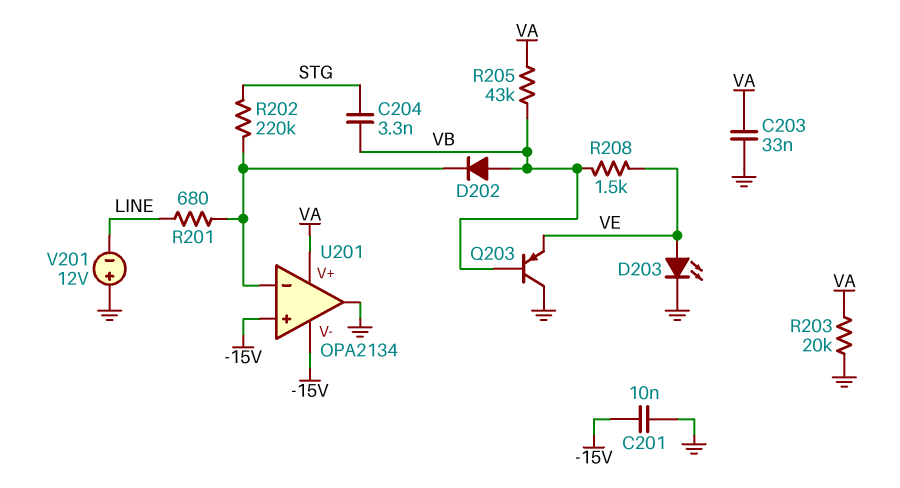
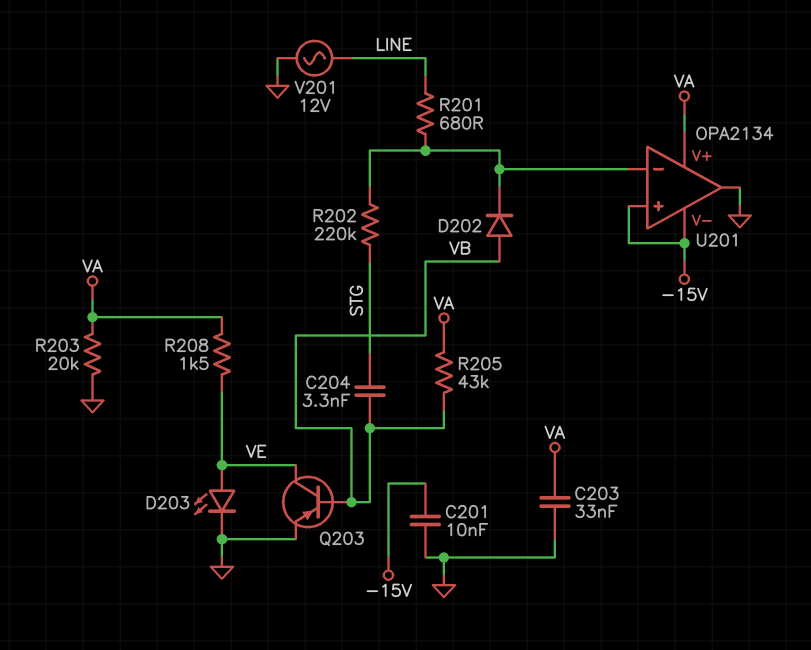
Q203: PNP (B VB, C GND, E VE) -> PNP (B VB, C VE, E GND)
R208: 1.5k (VB, VE) -> 1.5k (VA, VE)
V201: 12V (plus GND, minus LINE) -> AC 12V (GND, LINE)

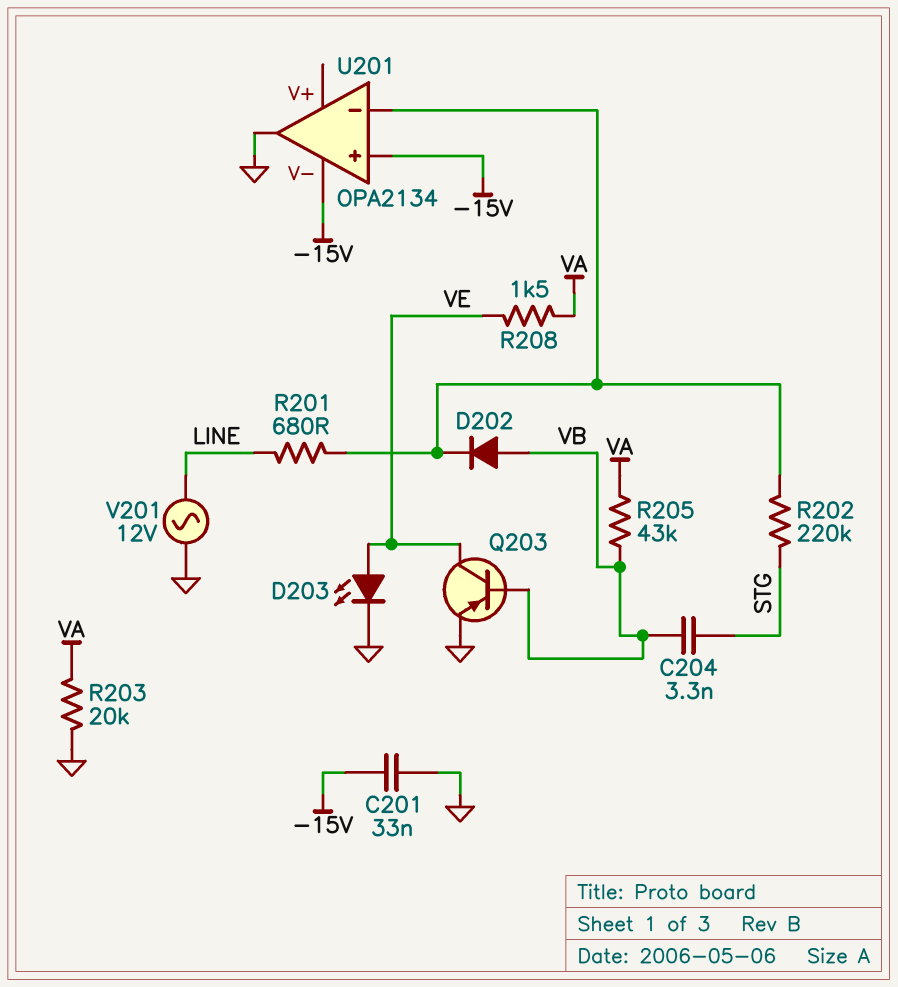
C201: 10nF (-15V, GND) -> 33nF (-15V, GND)
C203: 33nF (GND, VA) -> none
U201 pin V+: VA -> none

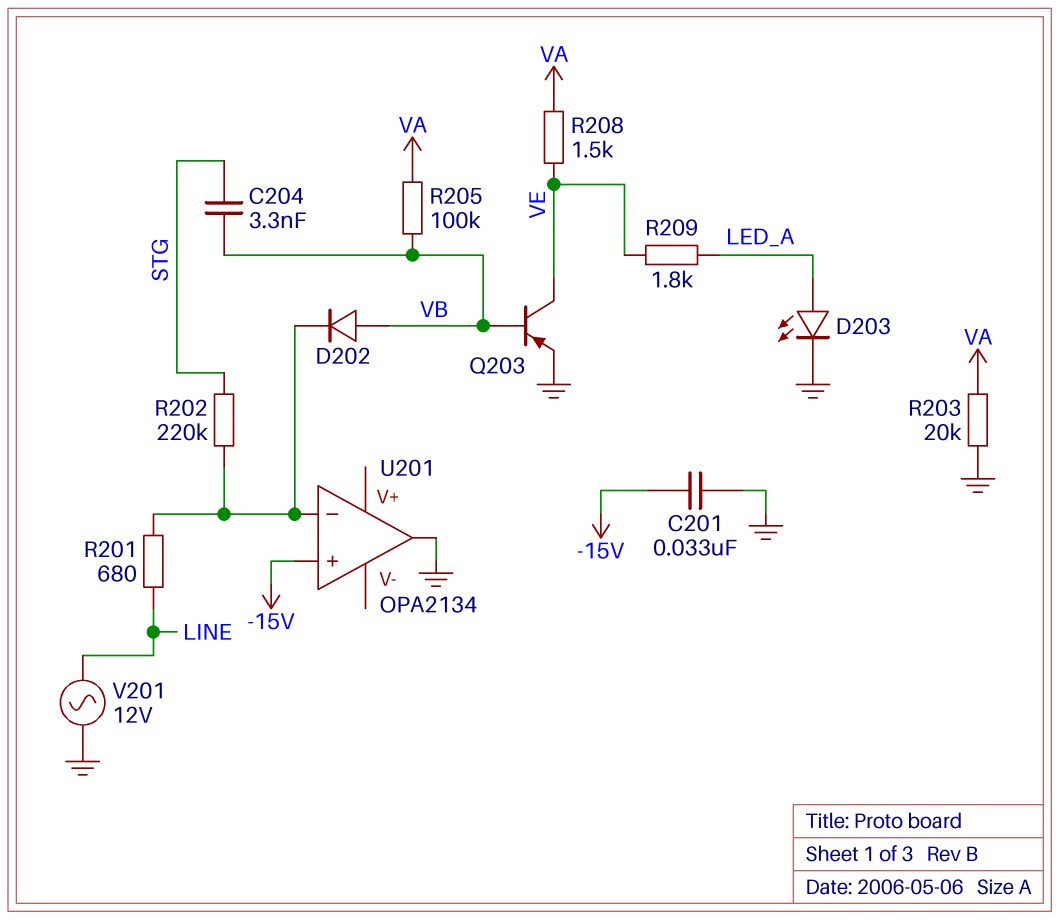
D203: LED (A VE, K GND) -> LED (A LED_A, K GND)
R205: 43k (VA, VB) -> 100k (VA, VB)
R209: none -> 1.8k (LED_A, VE)
U201 pin V-: -15V -> none

